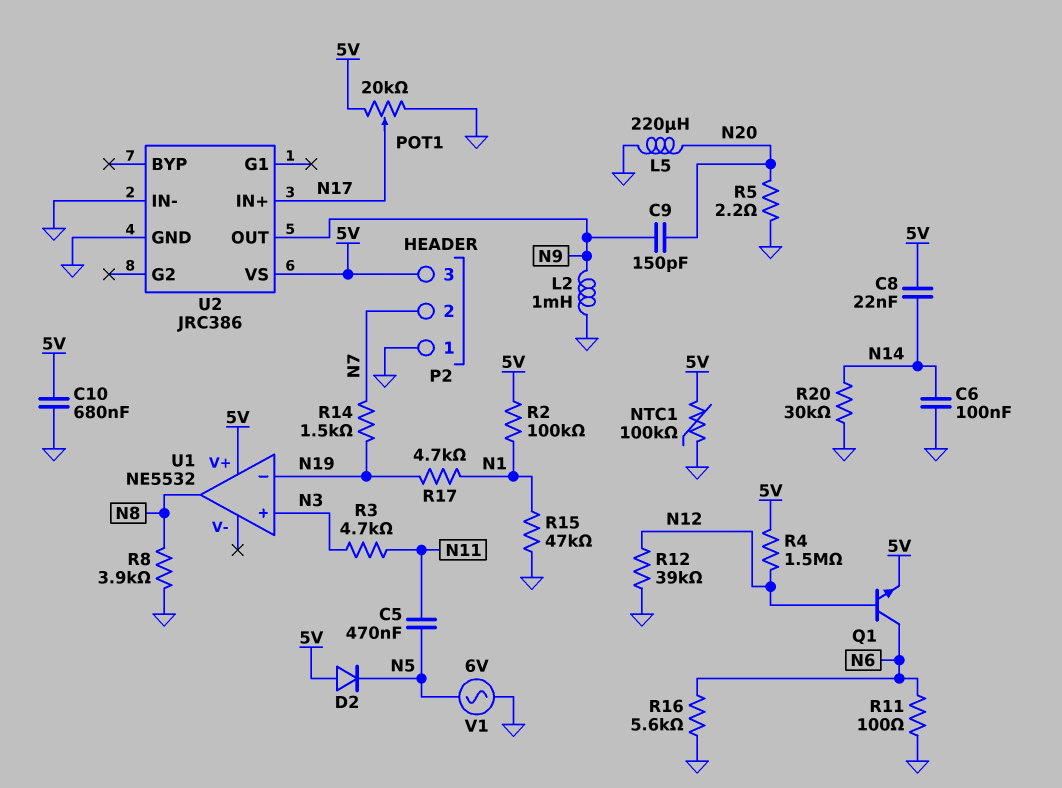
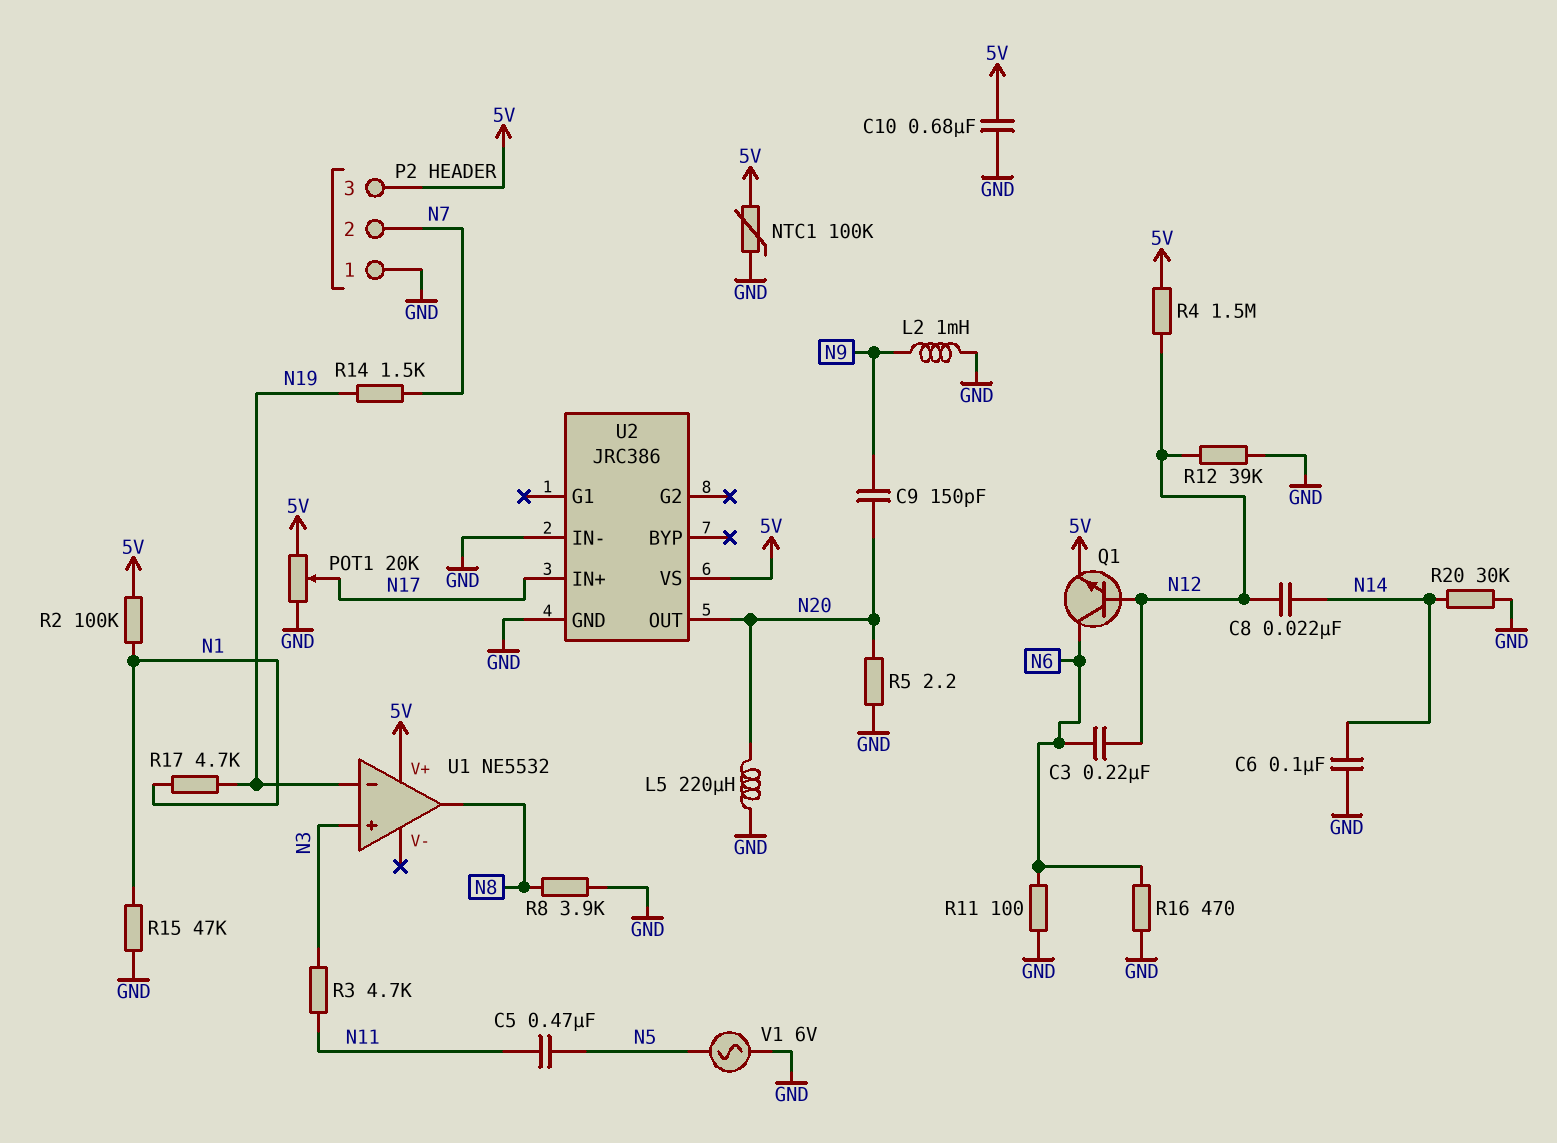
C3: none -> 220nF (N6, N12)
C8: 22nF (5V, N14) -> 22nF (N12, N14)
D2: diode (A 5V, K N5) -> none
R16: 5.6k (GND, N6) -> 470 (GND, N6)
U2 pin OUT: N9 -> N20

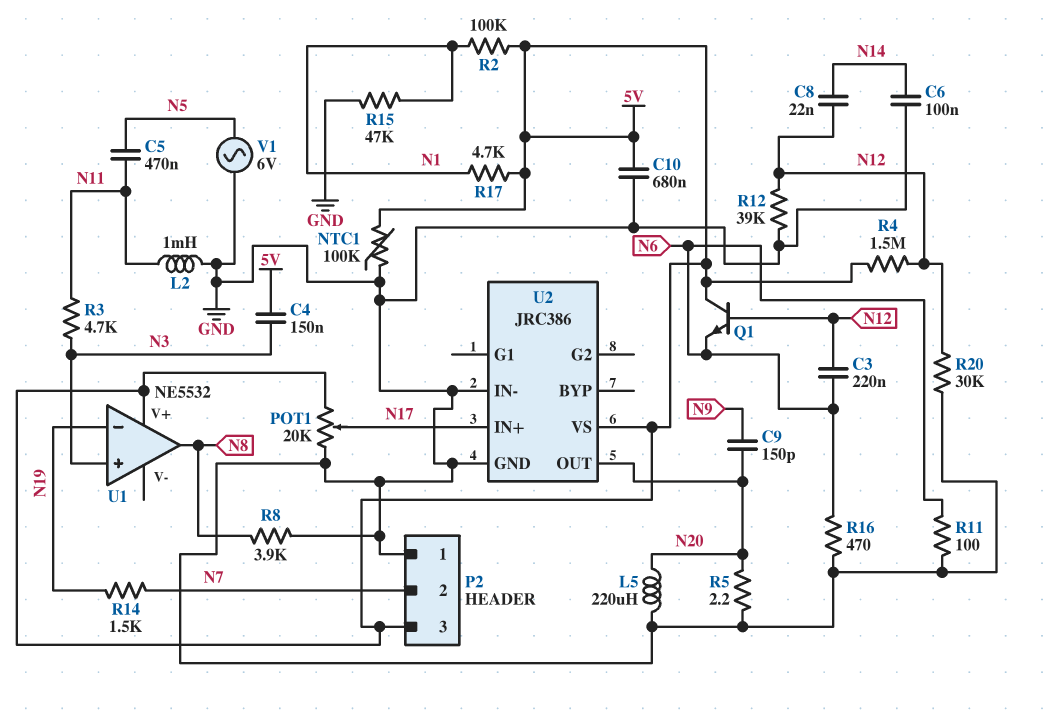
C4: none -> 150nF (5V, N3)
L2: 1mH (GND, N9) -> 1mH (GND, N11)
Q1: NPN (B N12, C N6, E 5V) -> NPN (B N12, C 5V, E N6)
R17: 4.7k (N1, N19) -> 4.7k (5V, N1)
R20: 30k (GND, N14) -> 30k (GND, N12)

